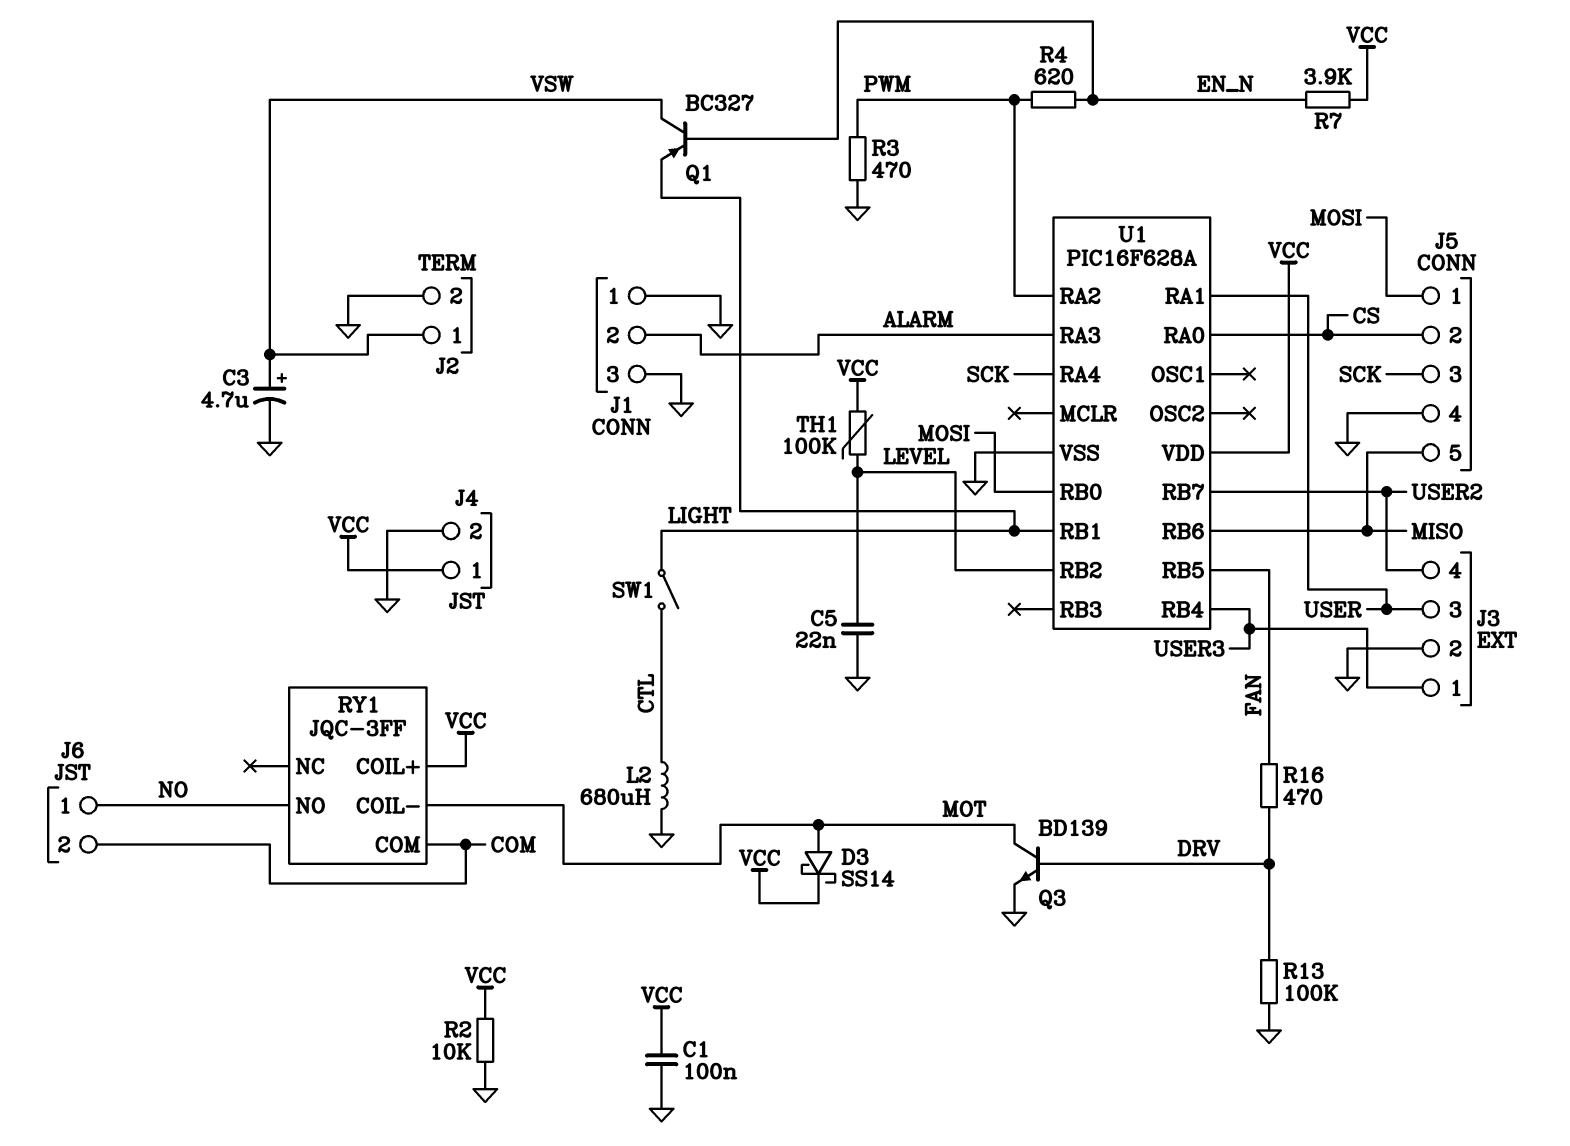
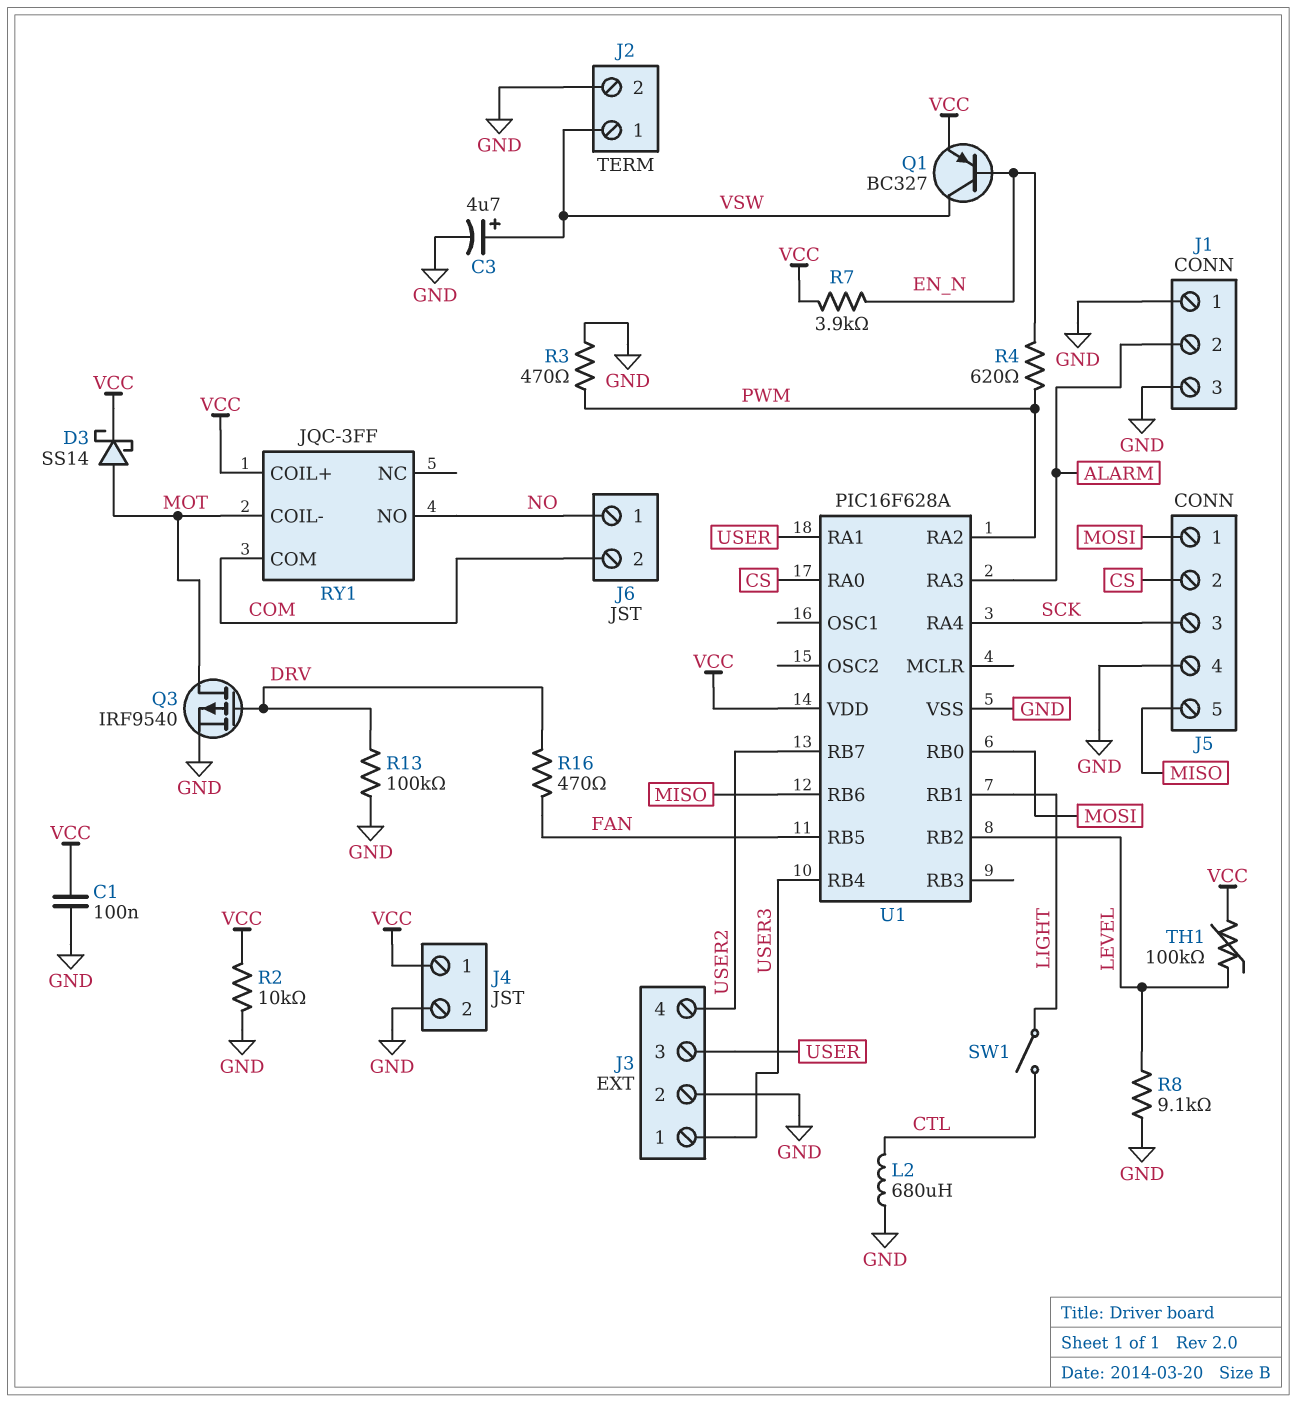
C5: 22nF (GND, LEVEL) -> none
Q1: PNP BC327 (B EN_N, C VSW, E LIGHT) -> PNP BC327 (B EN_N, C VSW, E VCC)
Q3: NPN BD139 (B DRV, C MOT, E GND) -> PMOS IRF9540 (G DRV, D MOT, S GND)
R8: none -> 9.1k (GND, LEVEL)

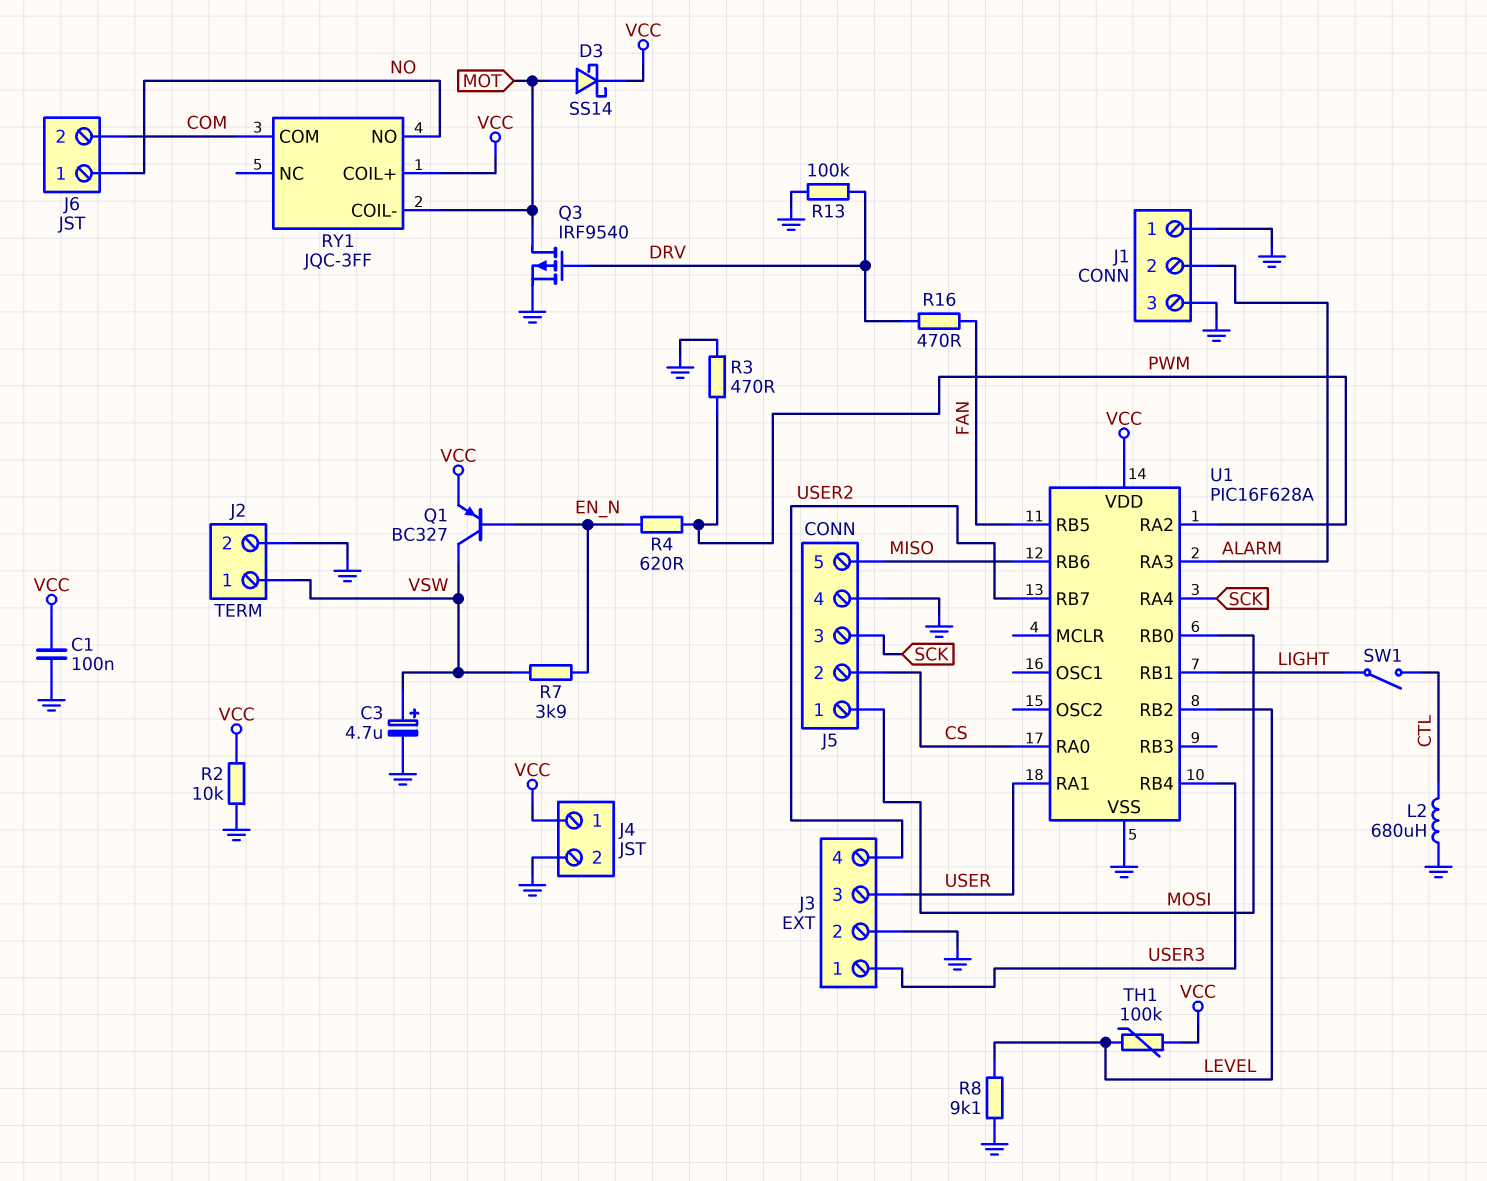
R7: 3.9k (EN_N, VCC) -> 3.9k (EN_N, VSW)

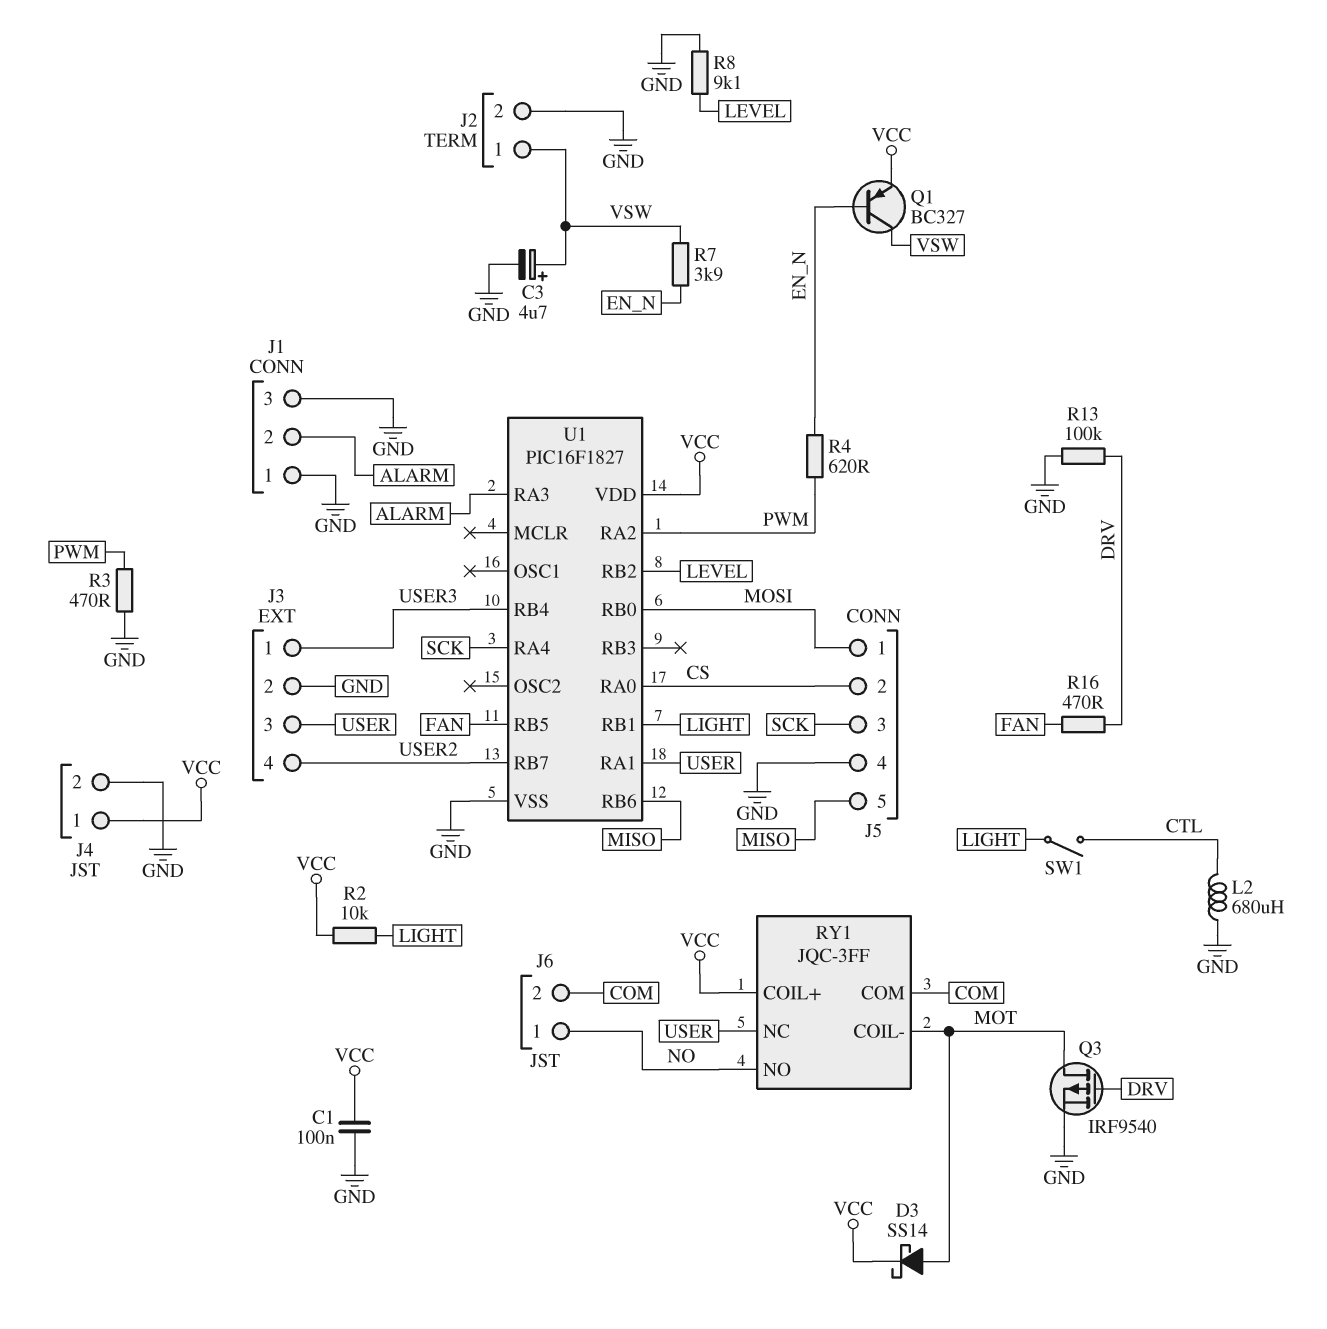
R2: 10k (GND, VCC) -> 10k (LIGHT, VCC)
RY1 pin NC: none -> USER
TH1: 100k (LEVEL, VCC) -> none
U1: PIC16F628A -> PIC16F1827

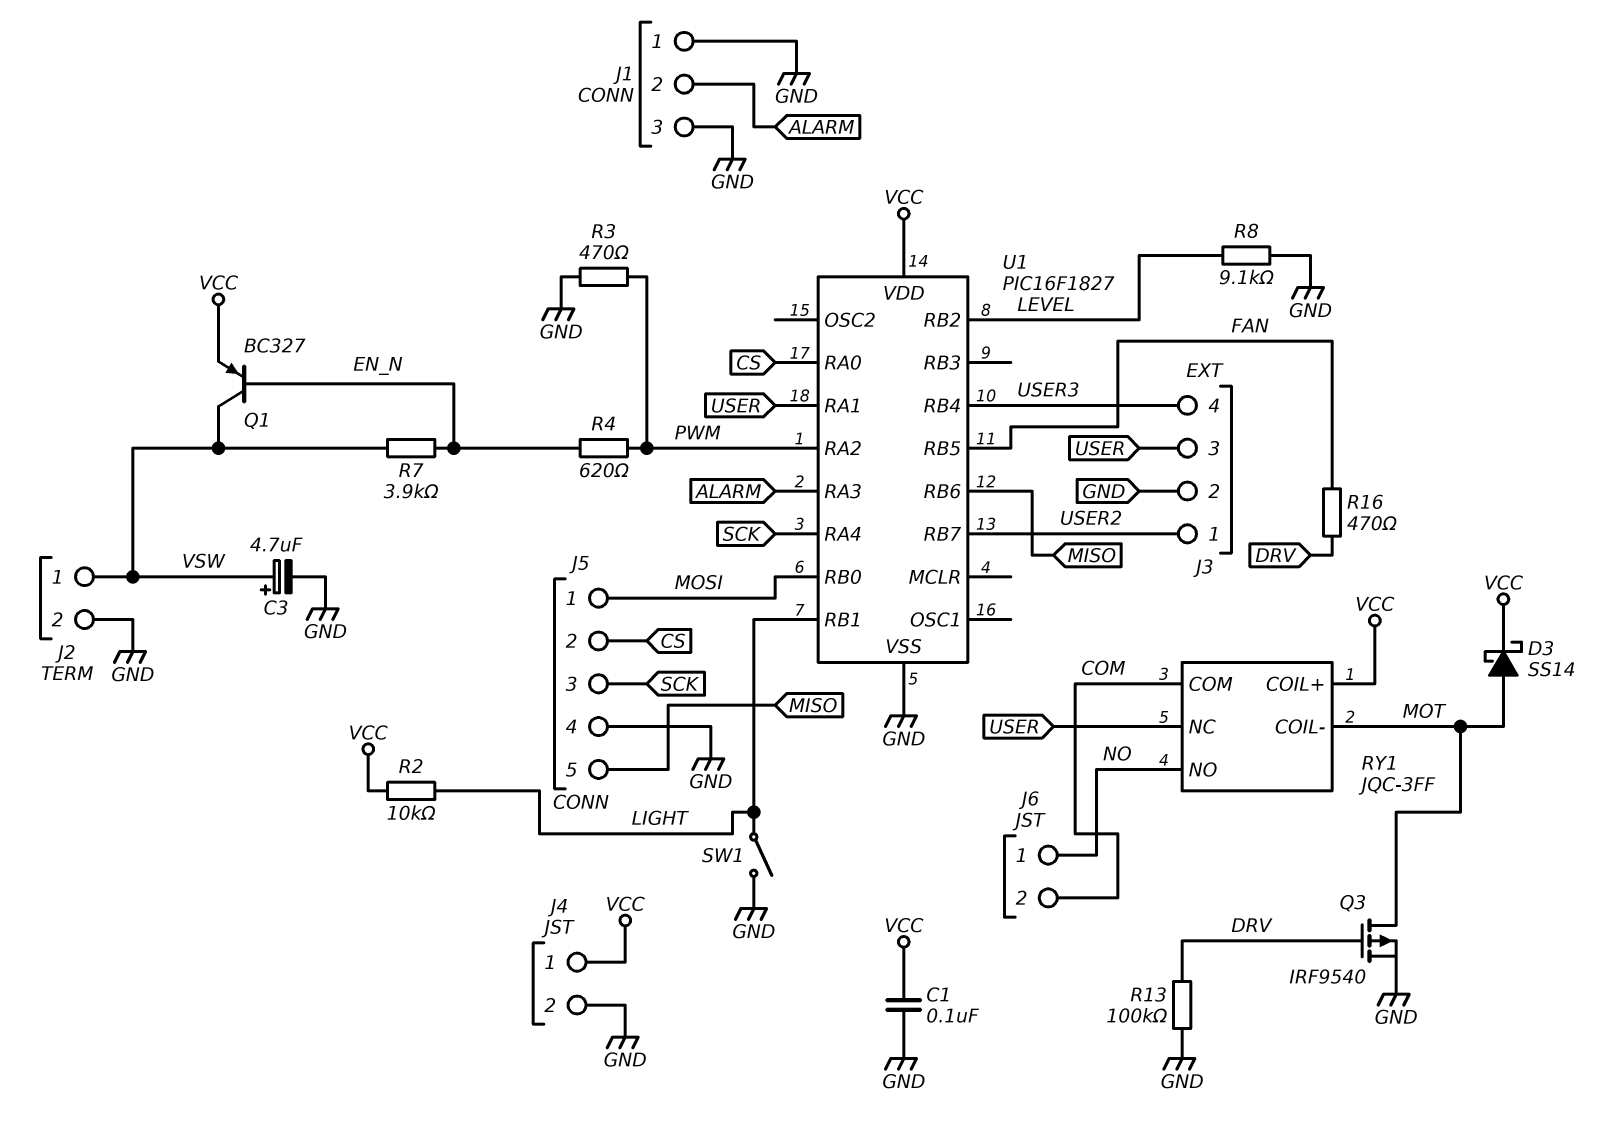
J3 pin 1: USER3 -> USER2
J3 pin 4: USER2 -> USER3
L2: 680uH (CTL, GND) -> none
SW1: switch (CTL, LIGHT) -> switch (GND, LIGHT)

